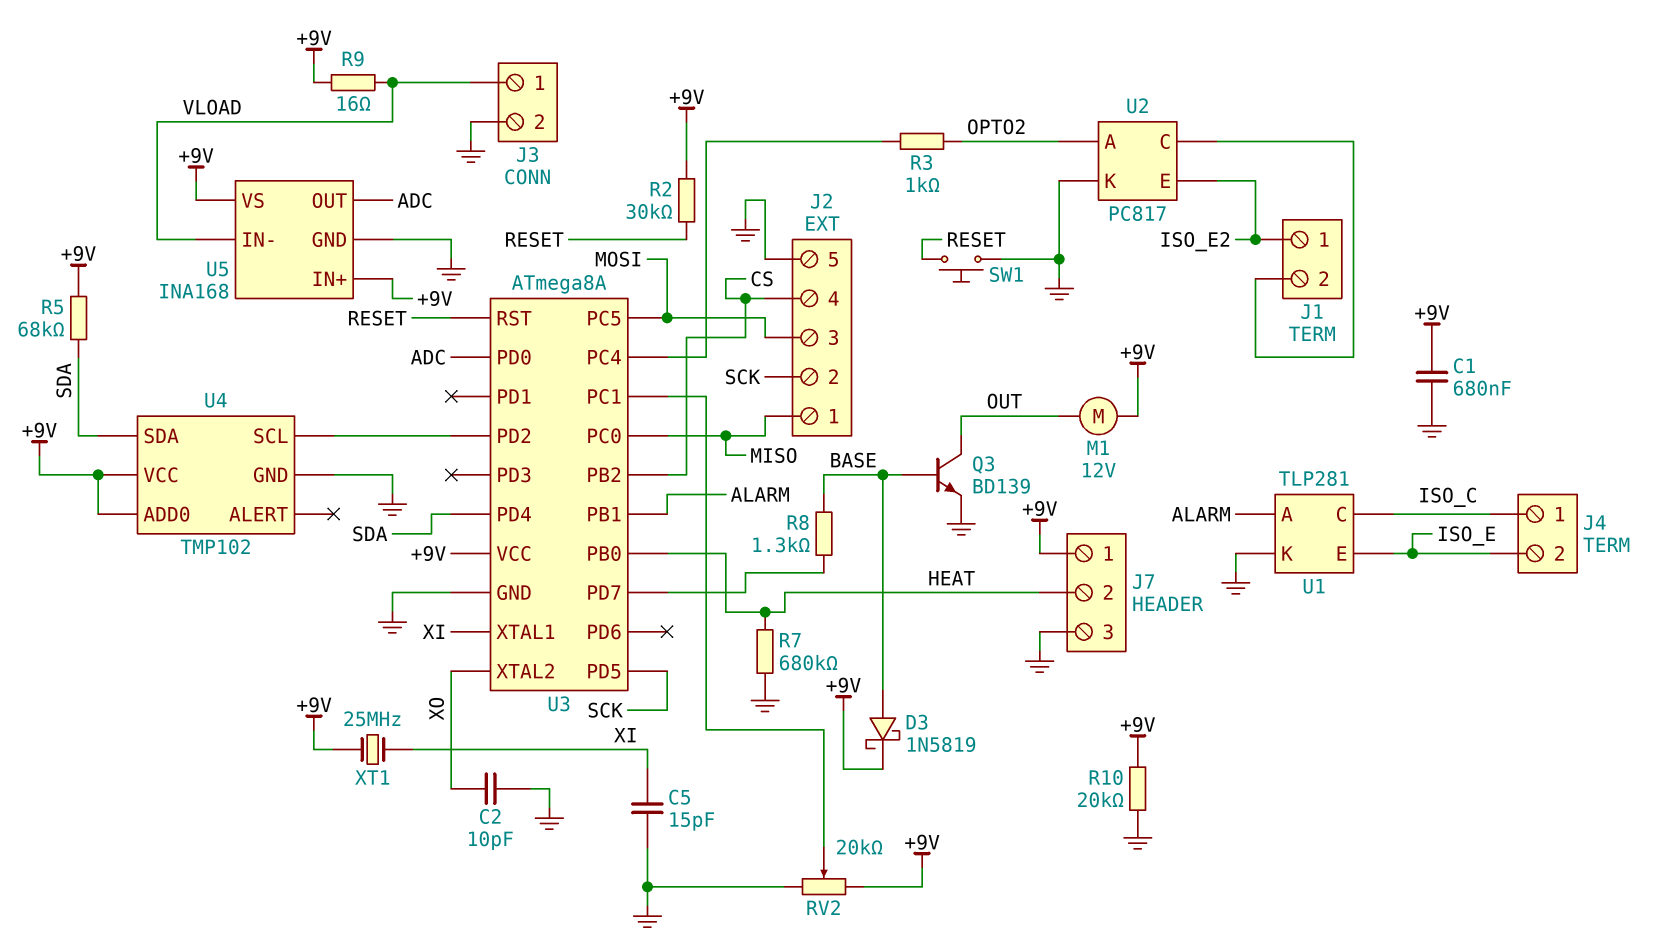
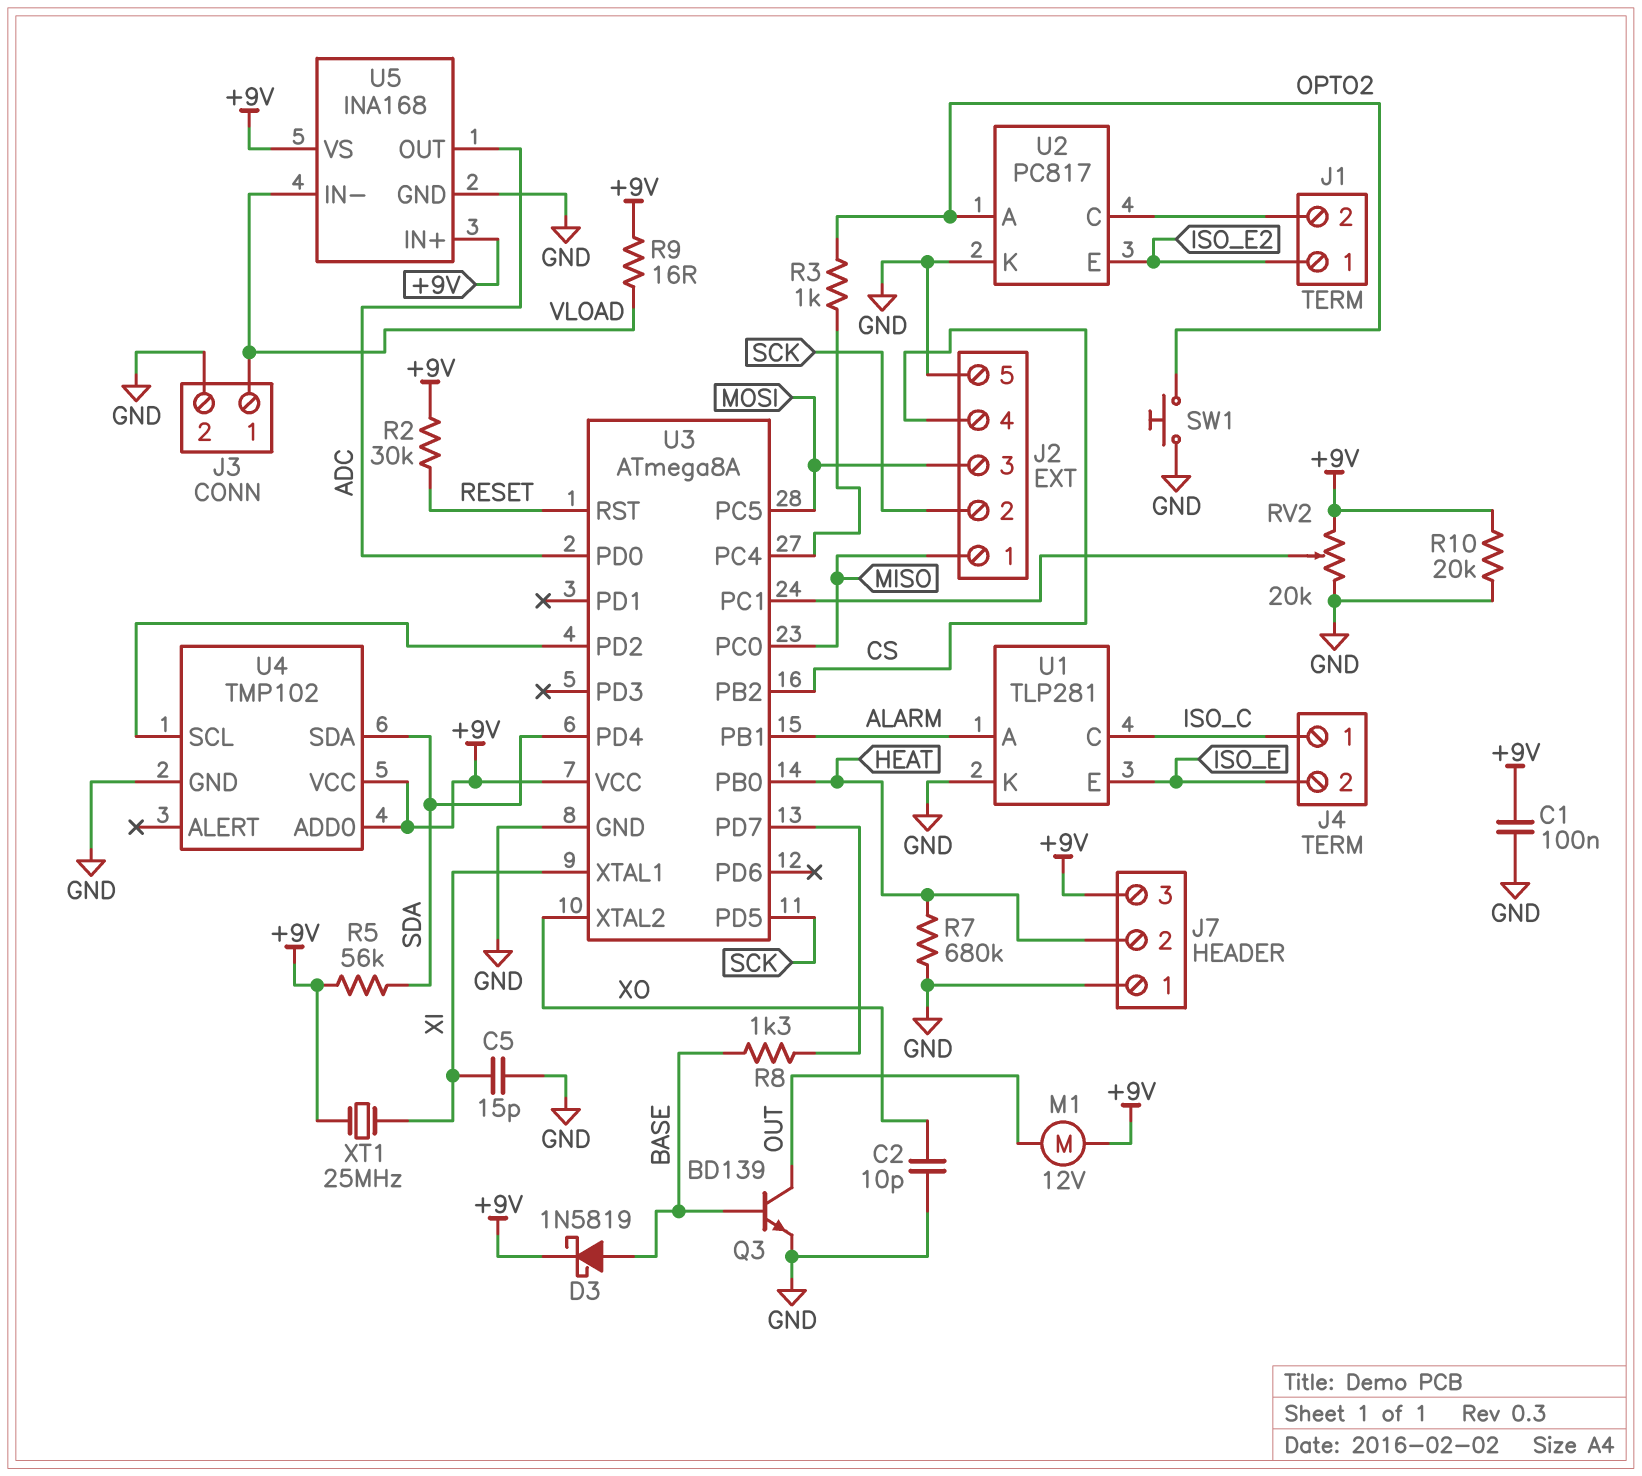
C1: 680nF (+9V, GND) -> 100nF (+9V, GND)
J7 pin 1: +9V -> GND
J7 pin 3: GND -> +9V
R5: 68k (+9V, SDA) -> 56k (+9V, SDA)
SW1: button (GND, RESET) -> button (GND, OPTO2)

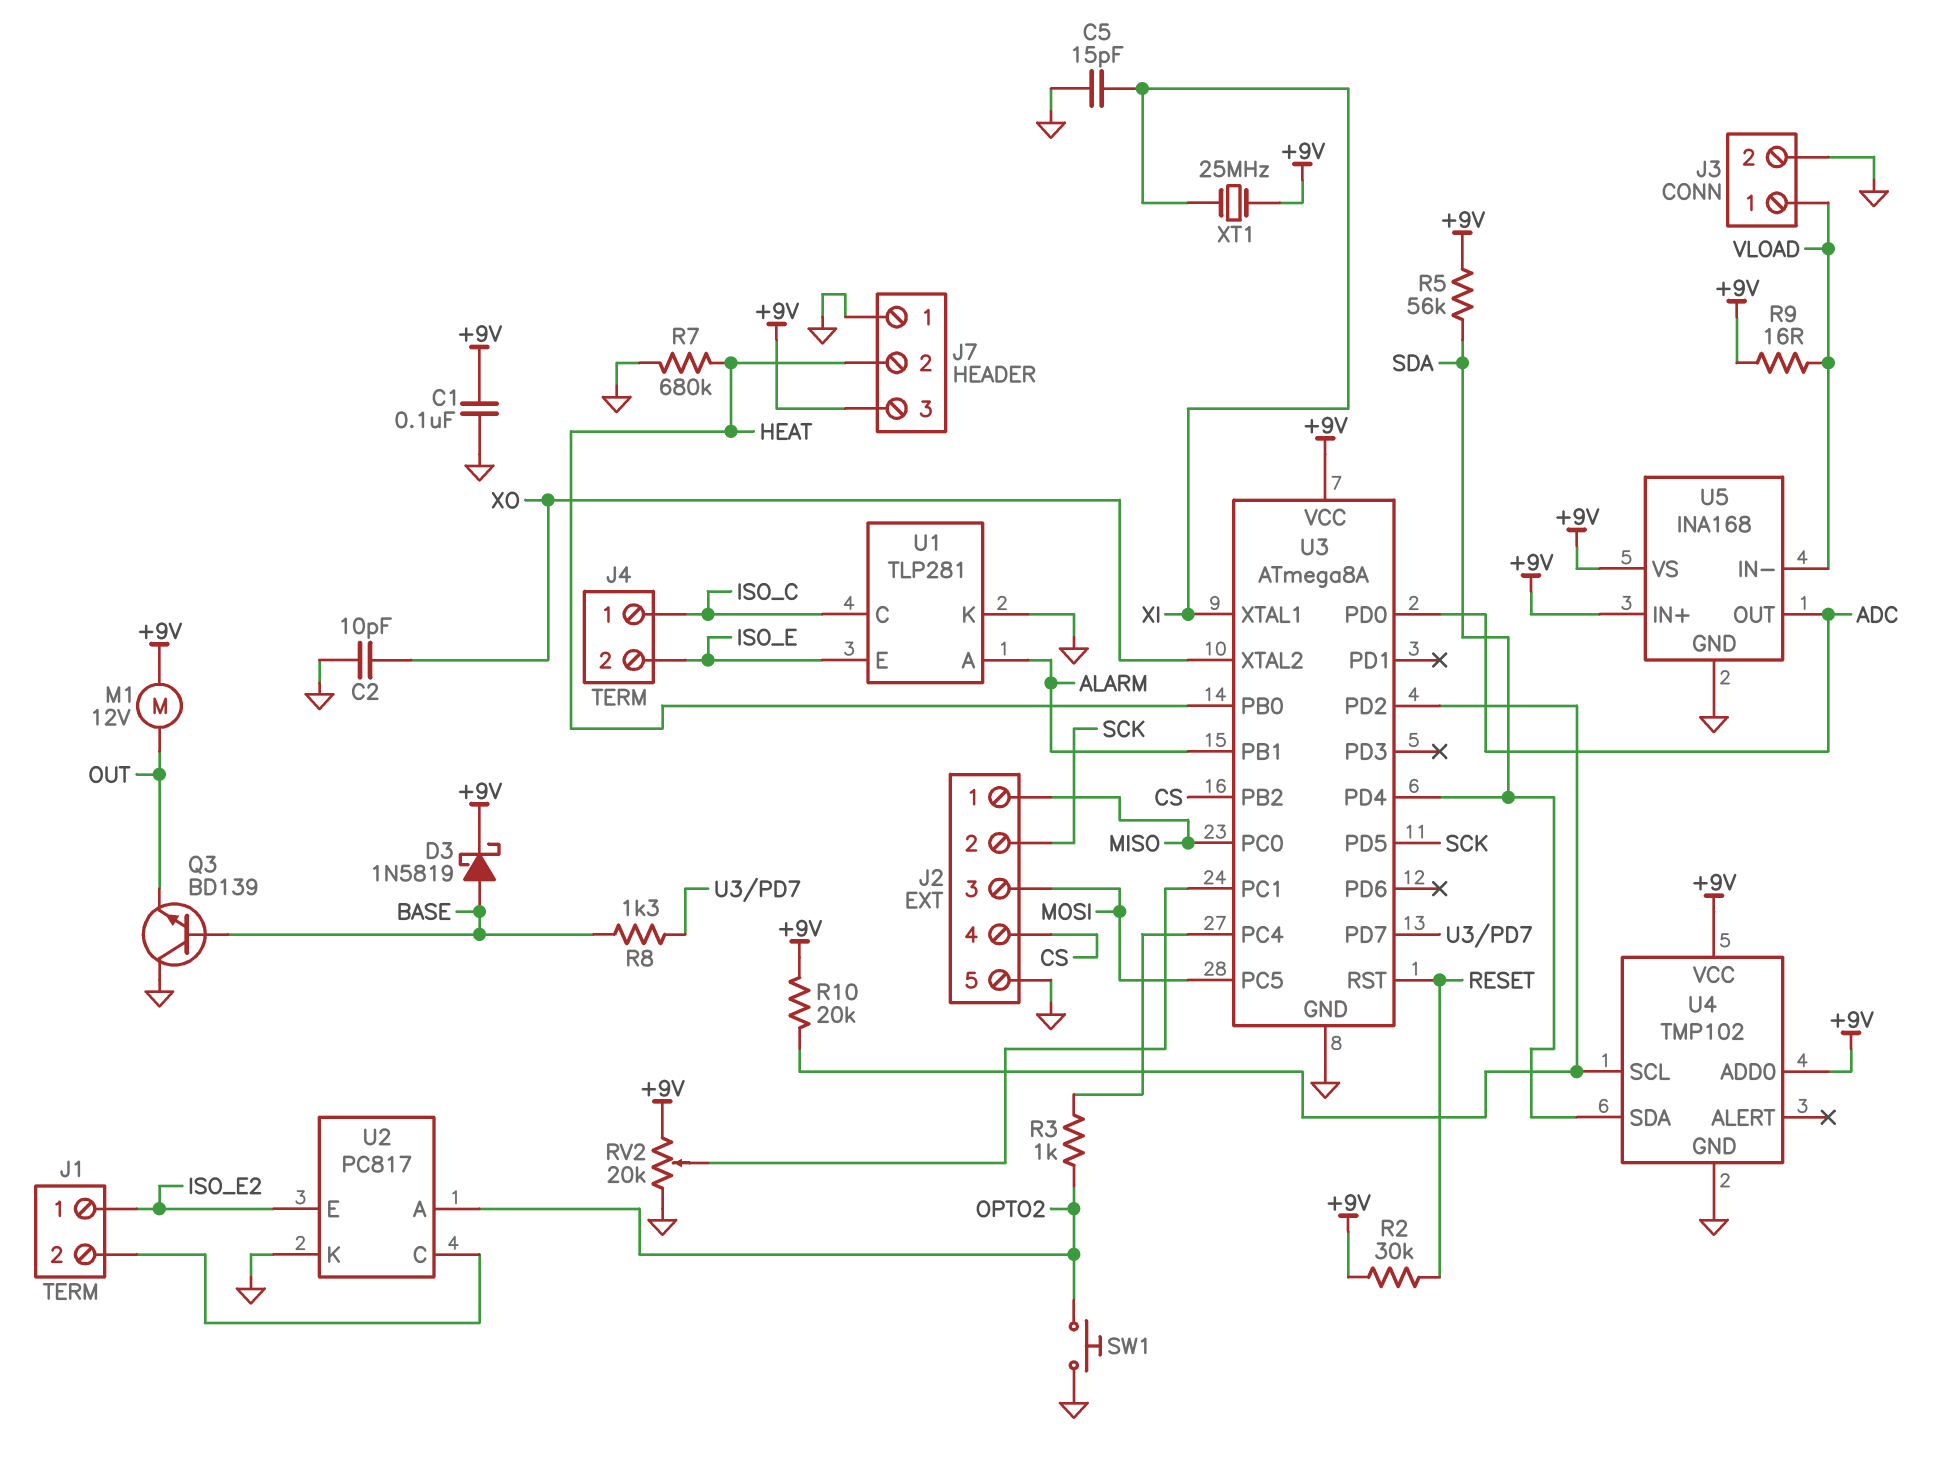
Q3: NPN BD139 (B BASE, C OUT, E GND) -> NPN BD139 (B BASE, C GND, E OUT)
R10: 20k (+9V, GND) -> 20k (+9V, U3/PD2)

